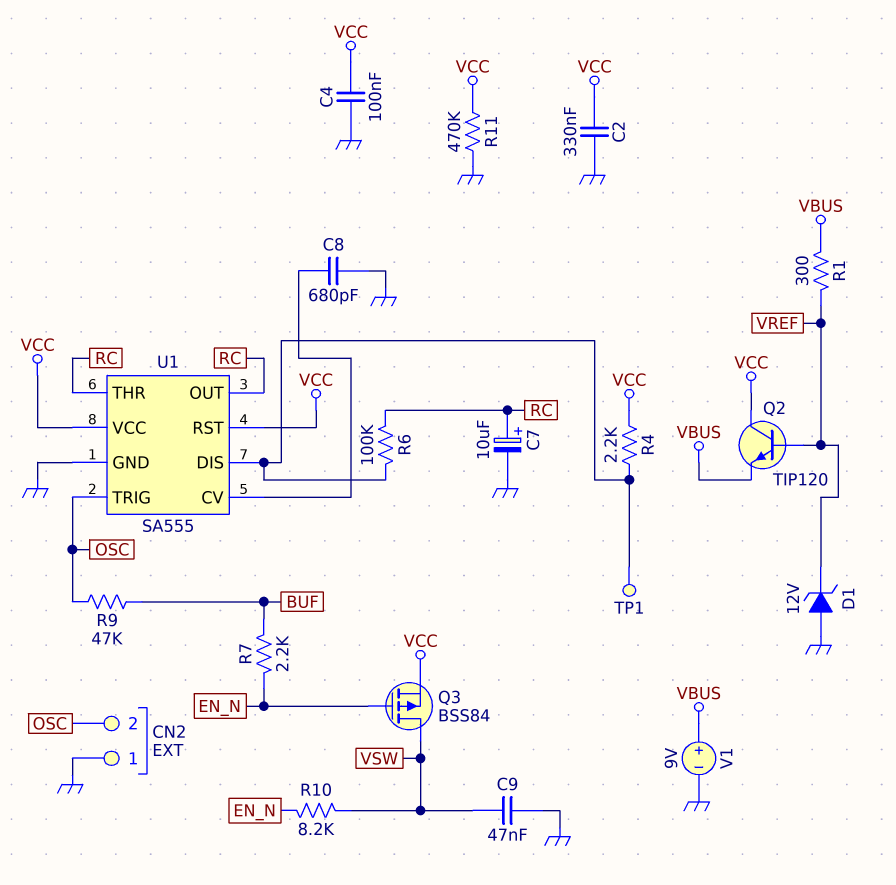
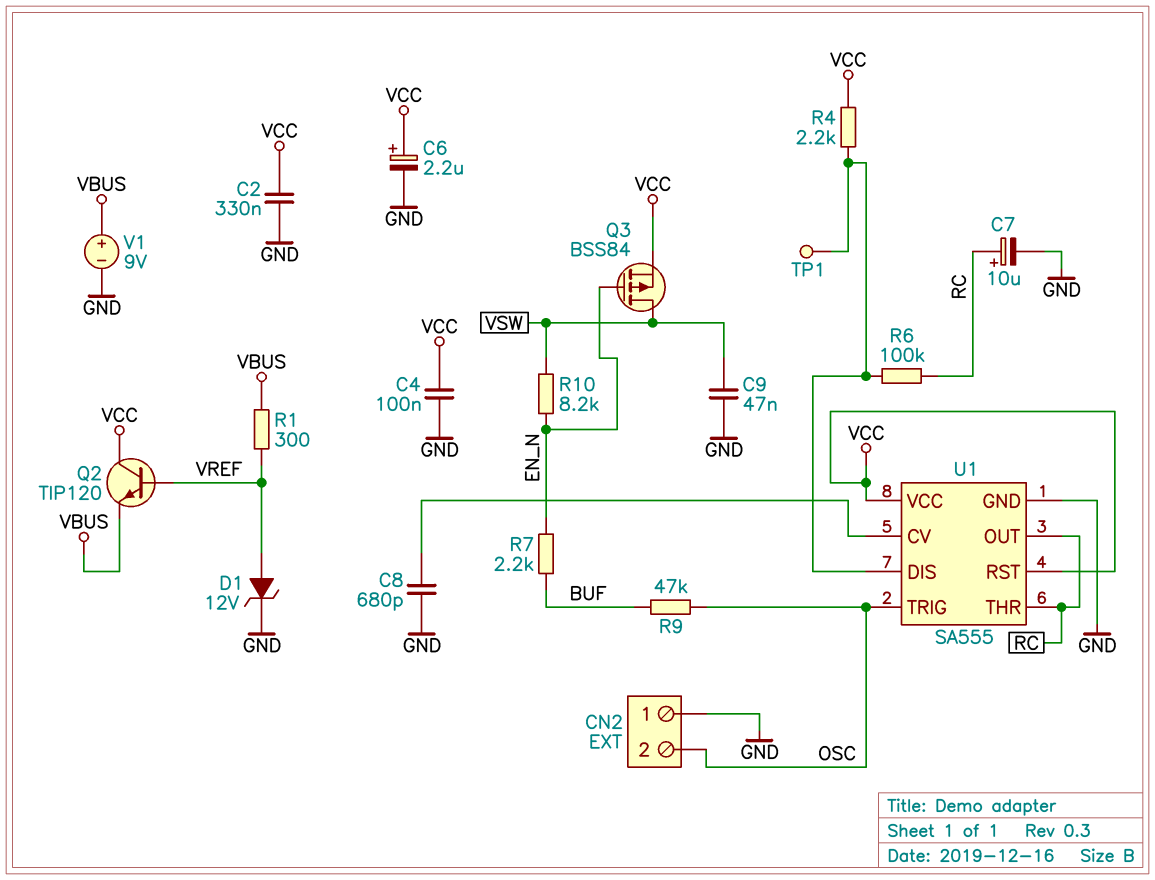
C6: none -> 2.2uF (plus VCC, minus GND)
D1: zener 12V (A GND, K VREF) -> zener 12V (A VREF, K GND)
R11: 470k (GND, VCC) -> none

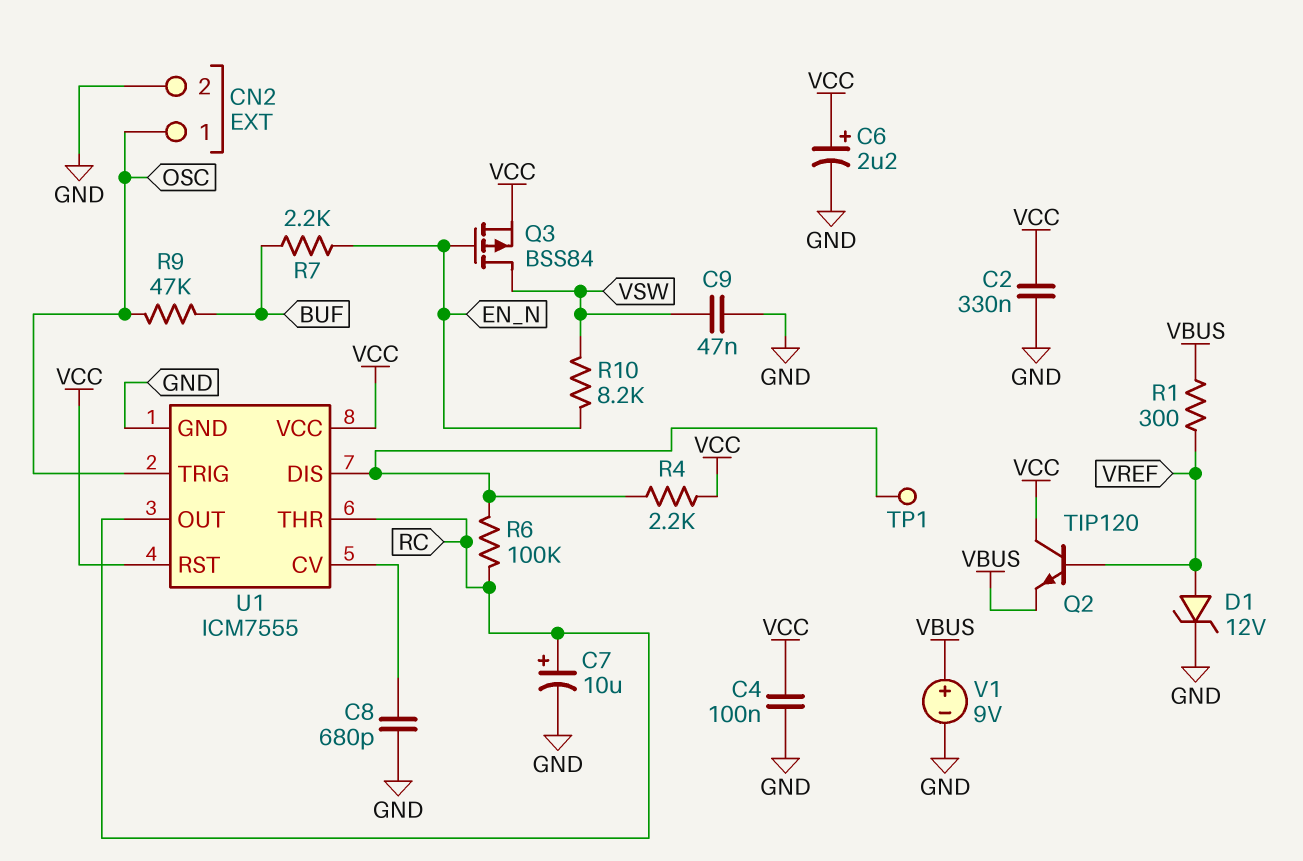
CN2 pin 1: GND -> OSC
CN2 pin 2: OSC -> GND
U1: SA555 -> ICM7555

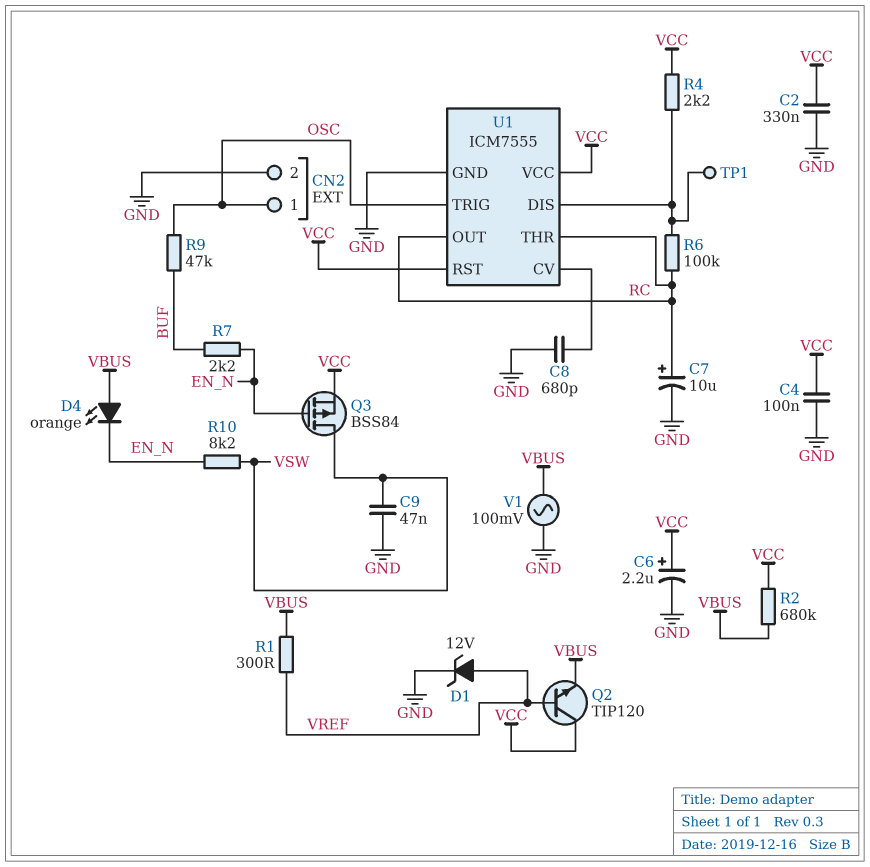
D4: none -> LED orange (A VBUS, K EN_N)
R2: none -> 680k (VBUS, VCC)
V1: 9V (plus VBUS, minus GND) -> AC 100mV (GND, VBUS)

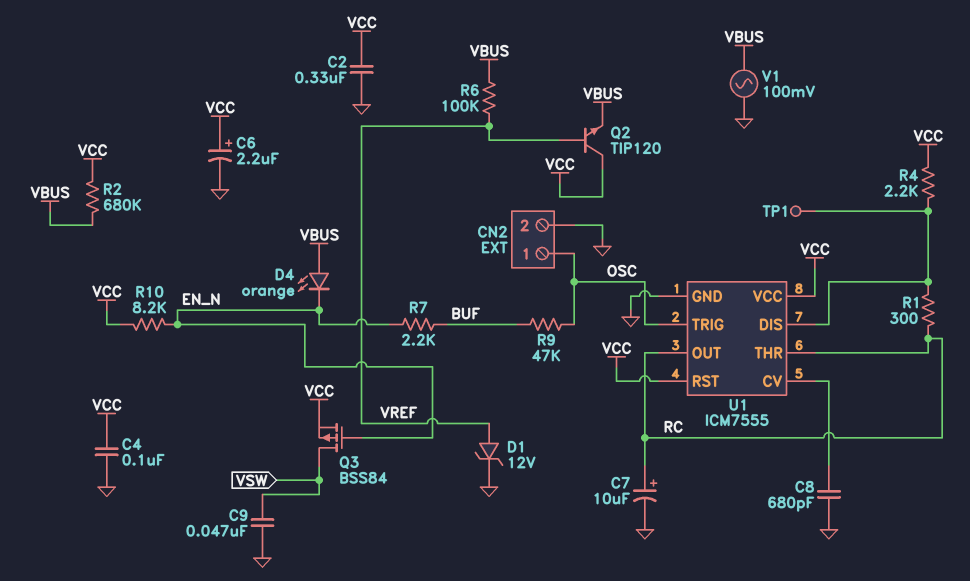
R1: 300 (VBUS, VREF) -> 300 (RC, U1/DIS)
R6: 100k (RC, U1/DIS) -> 100k (VBUS, VREF)
R10: 8.2k (EN_N, VSW) -> 8.2k (EN_N, VCC)

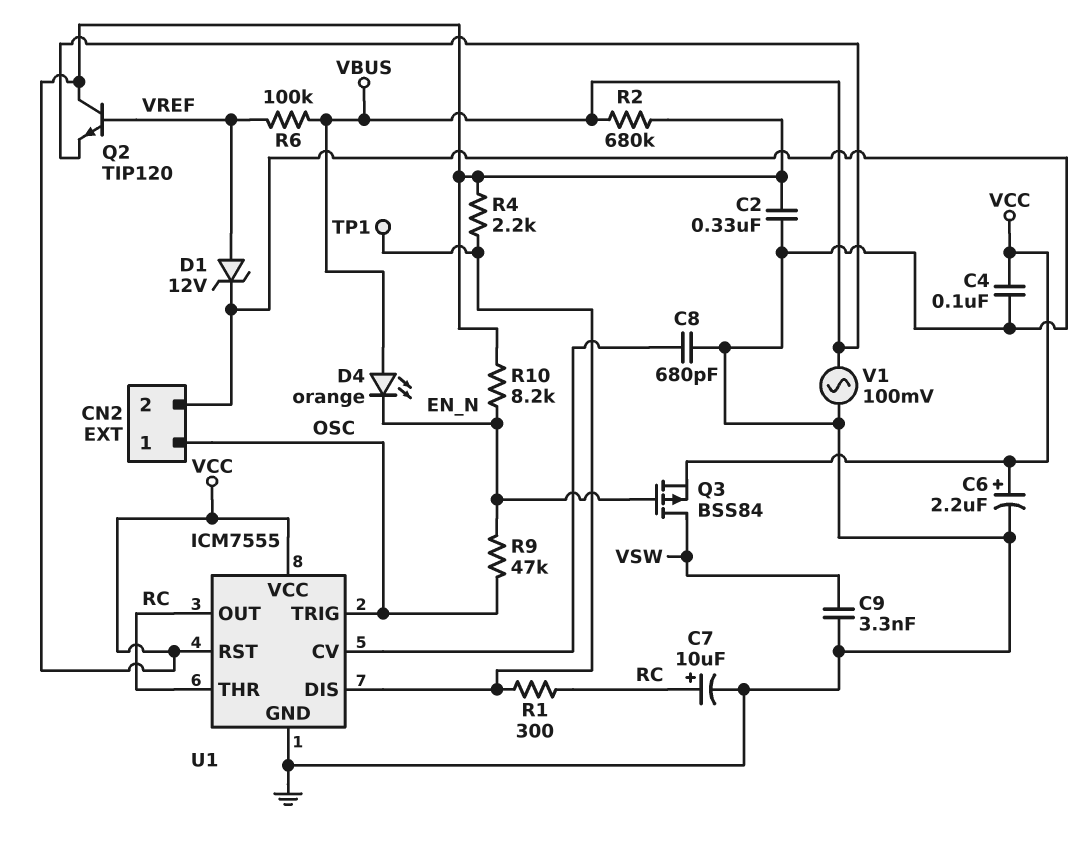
C9: 47nF (GND, VSW) -> 3.3nF (GND, VSW)
R7: 2.2k (BUF, EN_N) -> none
R9: 47k (BUF, OSC) -> 47k (EN_N, OSC)

